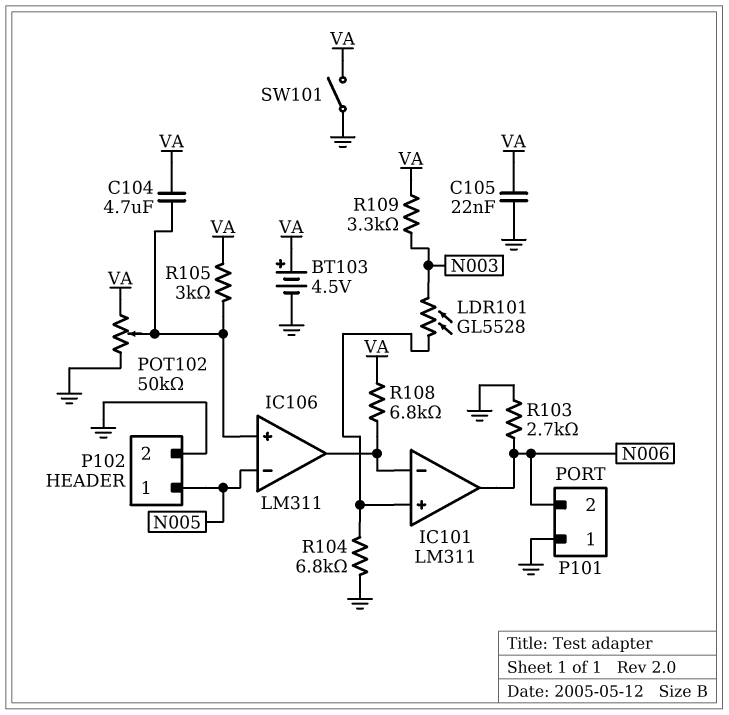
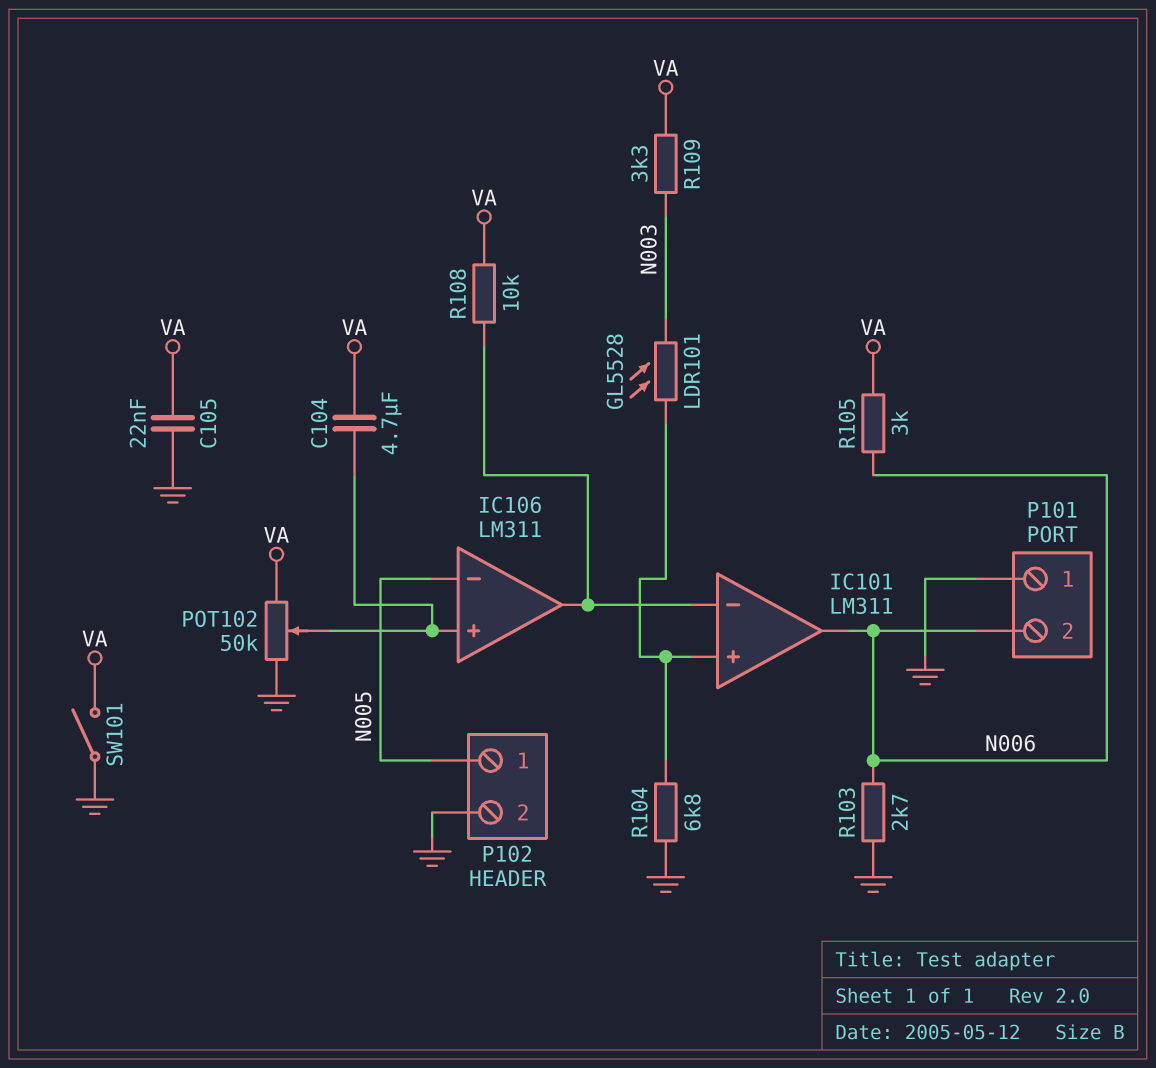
BT103: 4.5V (plus VA, minus GND) -> none
R105: 3k (IC106/in+, VA) -> 3k (N006, VA)
R108: 6.8k (IC101/in-, VA) -> 10k (IC101/in-, VA)

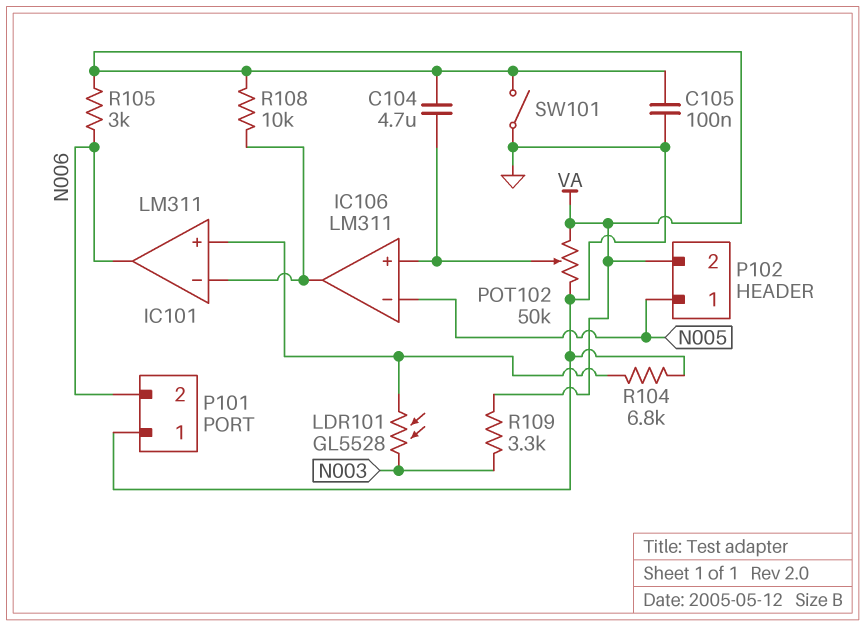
C105: 22nF (GND, VA) -> 100nF (GND, VA)
P102 pin 2: GND -> VA
R103: 2.7k (GND, N006) -> none

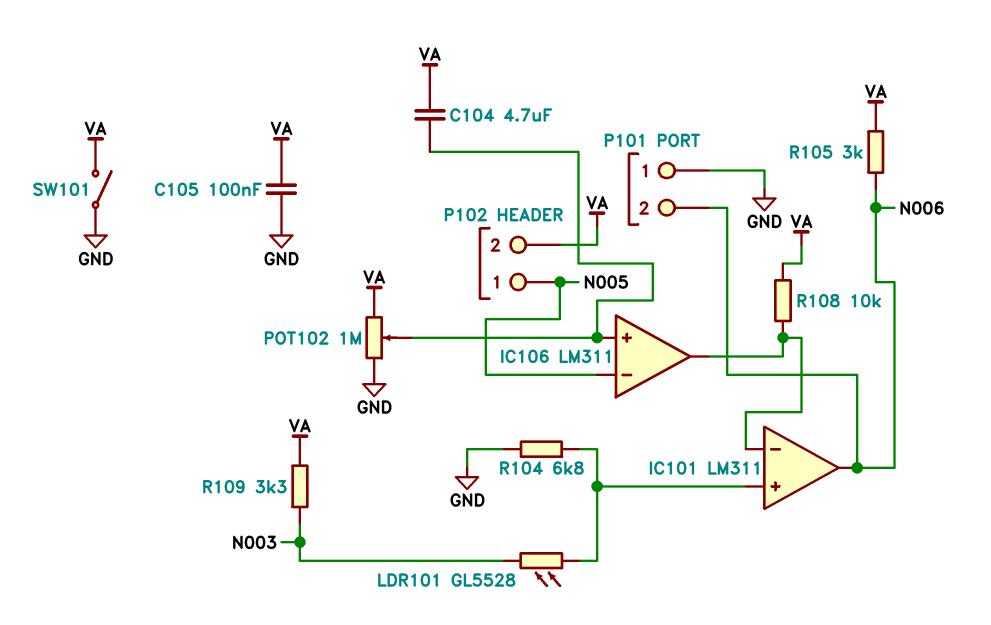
POT102: 50k (GND, VA, wiper IC106/in+) -> 1M (GND, VA, wiper IC106/in+)

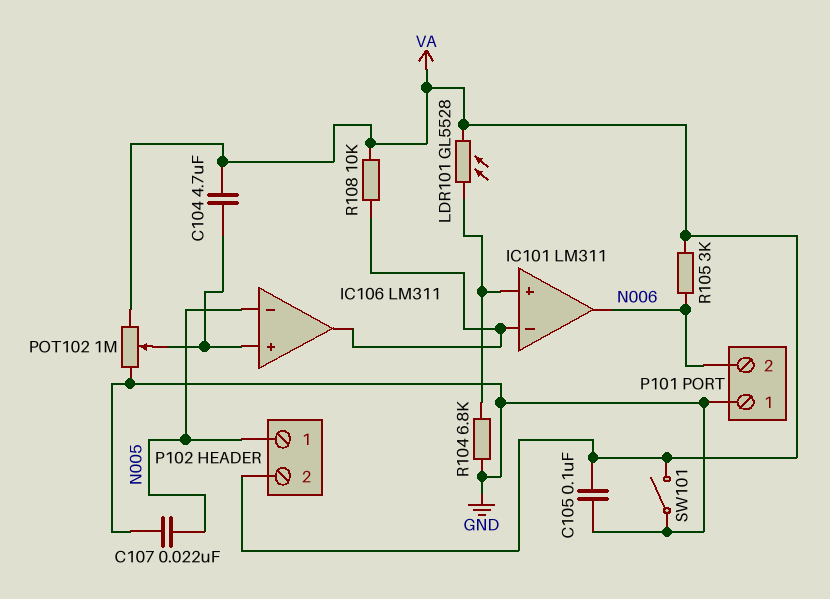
C107: none -> 22nF (GND, N005)
LDR101: GL5528 (IC101/in+, N003) -> GL5528 (IC101/in+, VA)
R109: 3.3k (N003, VA) -> none

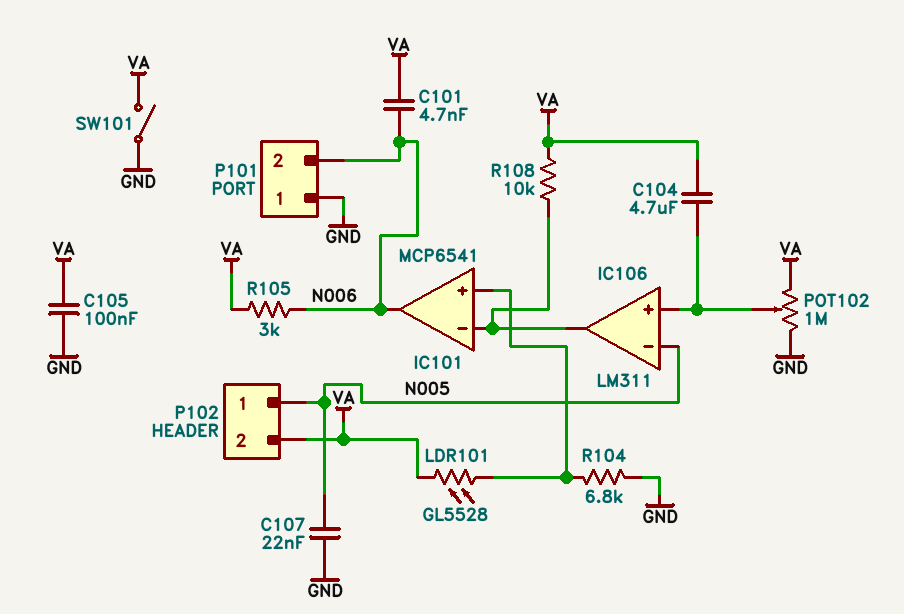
C101: none -> 4.7nF (N006, VA)
IC101: LM311 -> MCP6541

